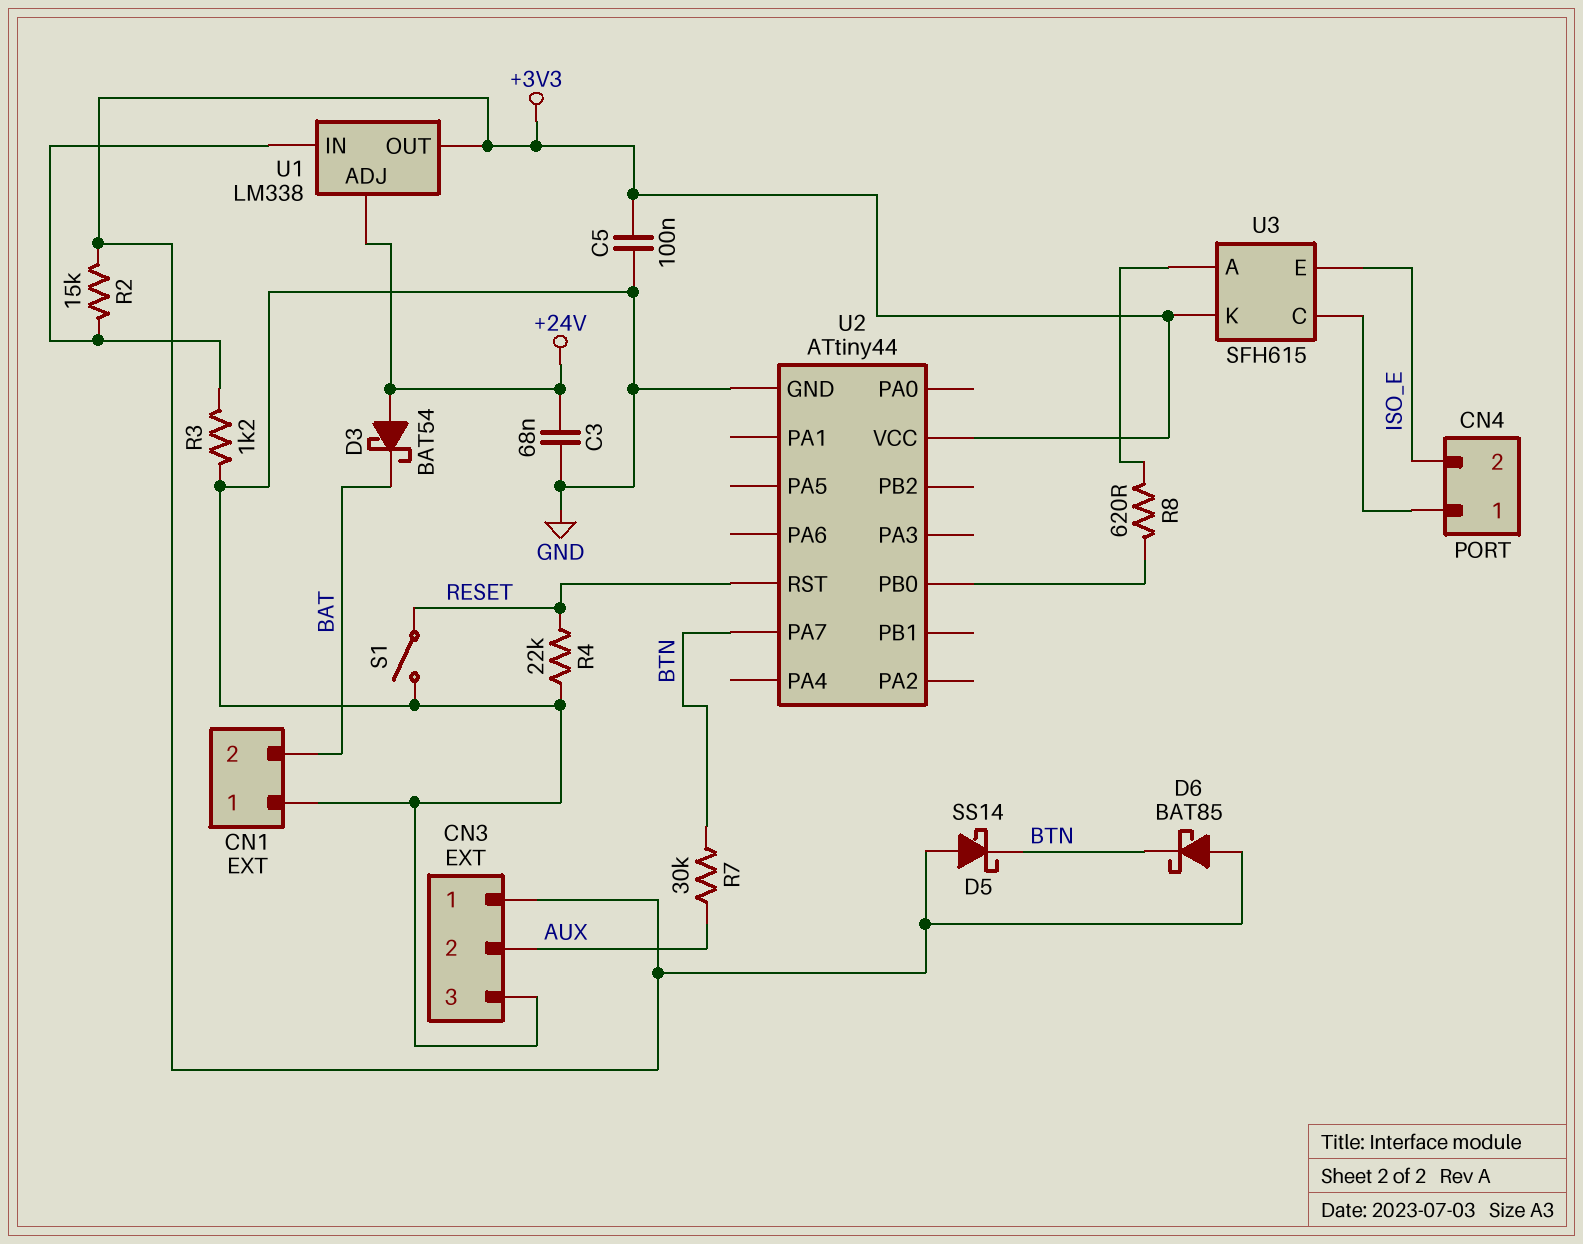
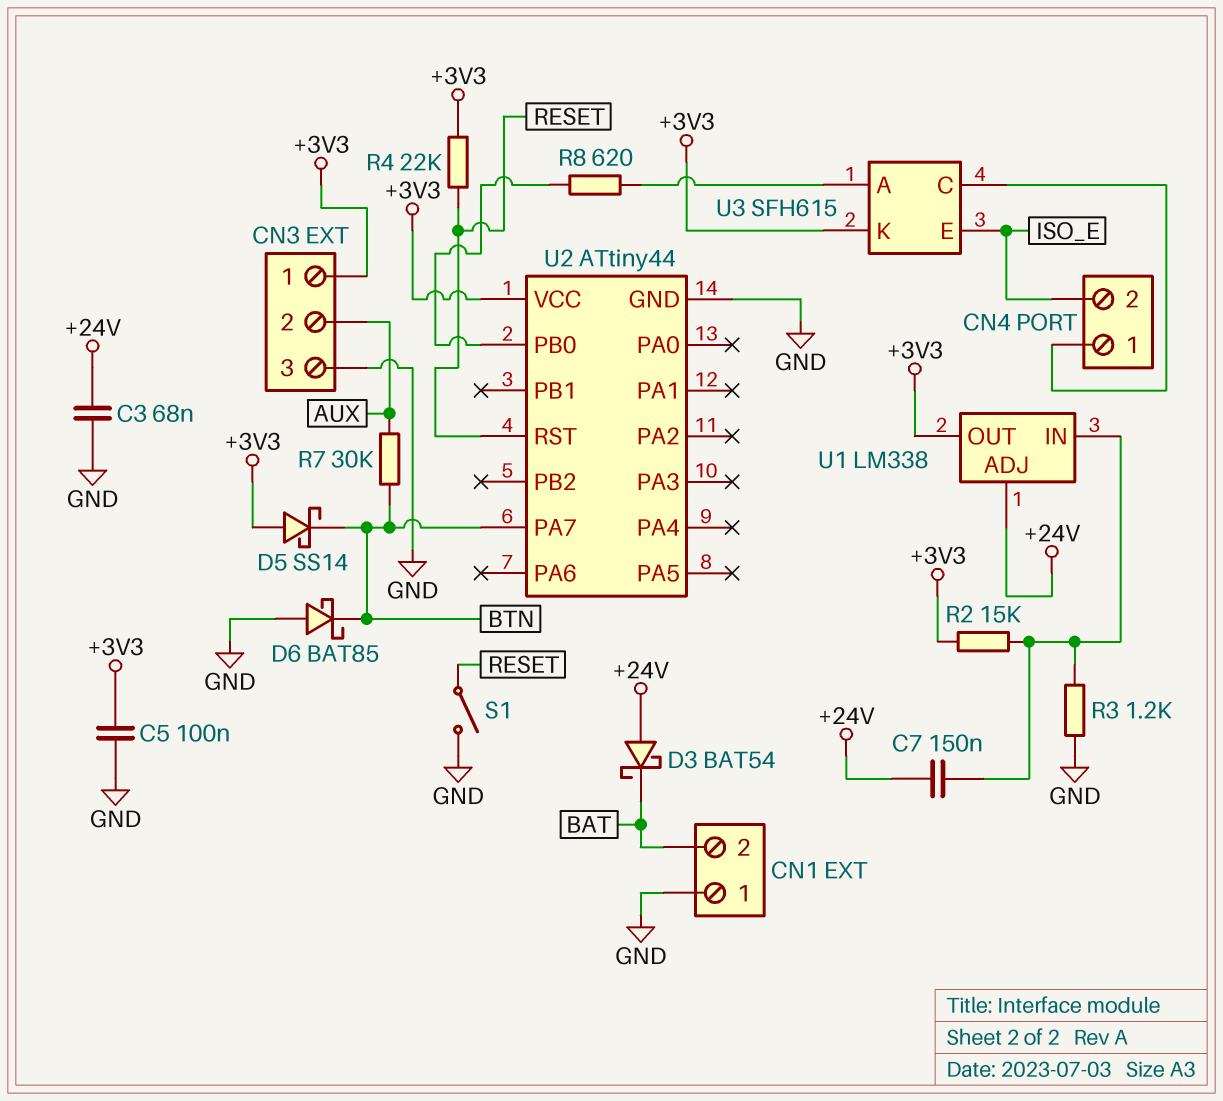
C7: none -> 150nF (+24V, U1/IN)
D6: schottky BAT85 (A +3V3, K BTN) -> schottky BAT85 (A GND, K BTN)
R4: 22k (GND, RESET) -> 22k (+3V3, RESET)

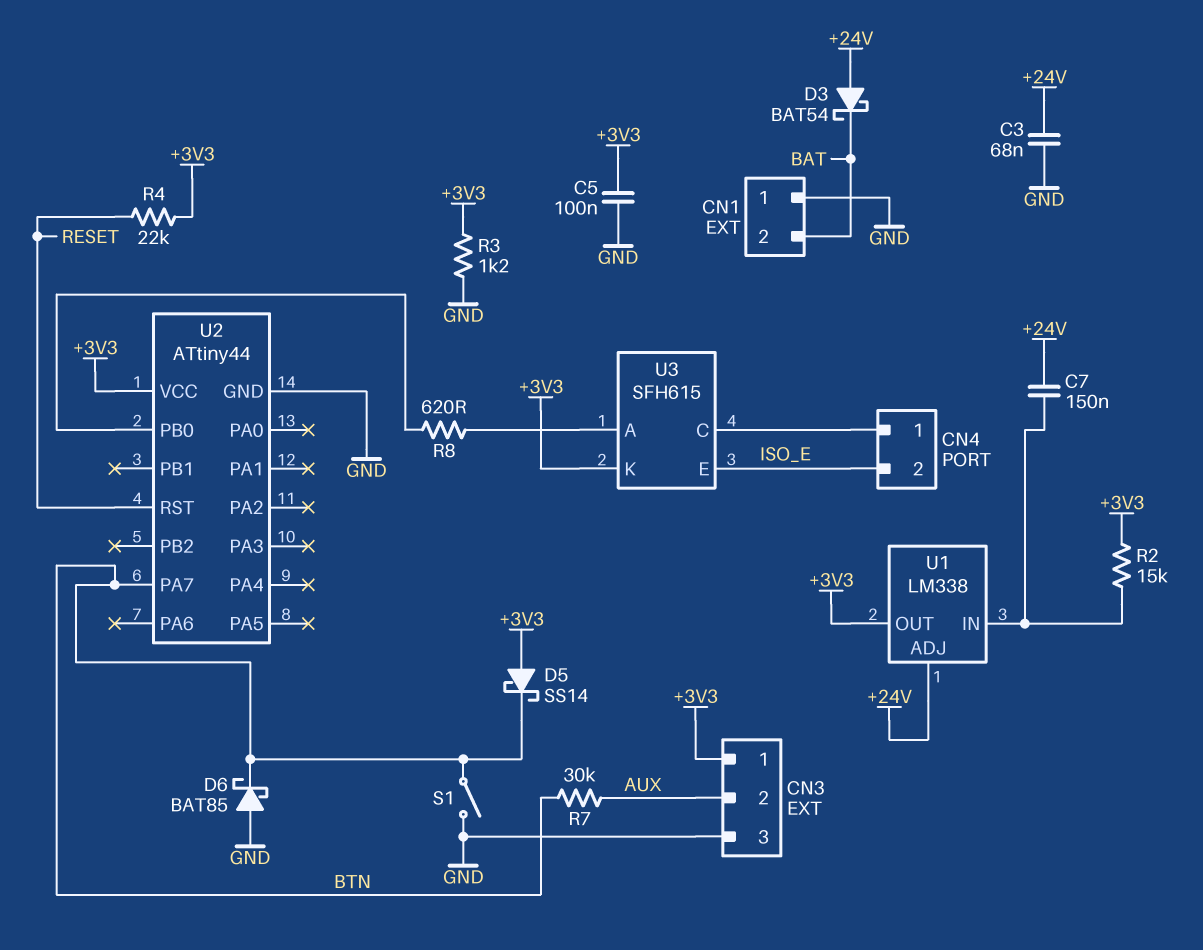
R3: 1.2k (GND, U1/IN) -> 1.2k (+3V3, GND)
S1: switch (GND, RESET) -> switch (BTN, GND)

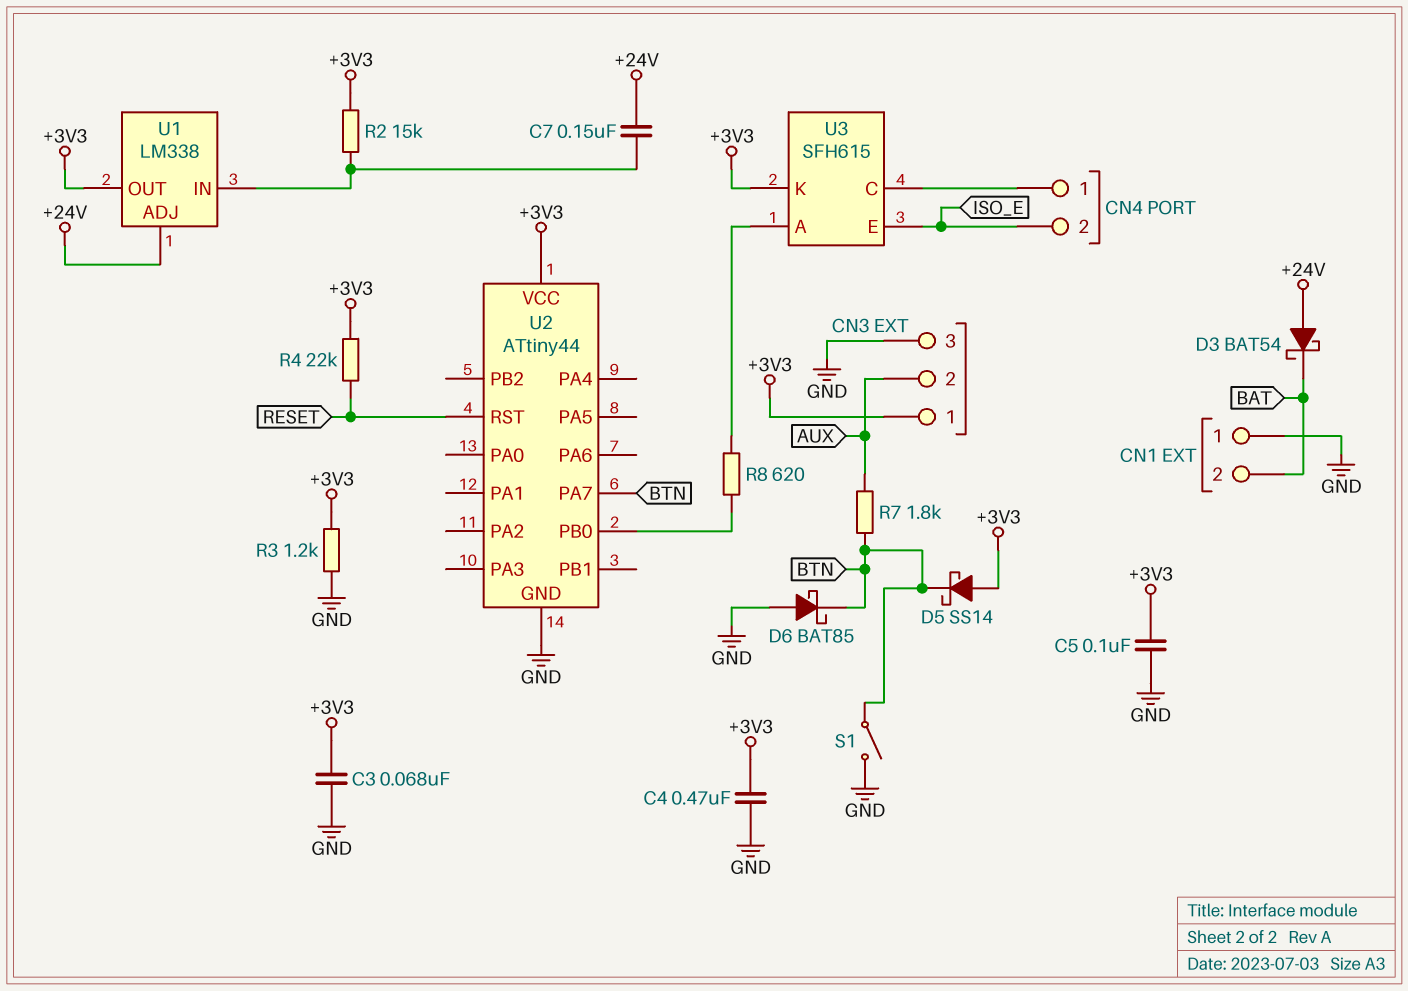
C3: 68nF (+24V, GND) -> 68nF (+3V3, GND)
C4: none -> 470nF (+3V3, GND)
R7: 30k (AUX, BTN) -> 1.8k (AUX, BTN)

